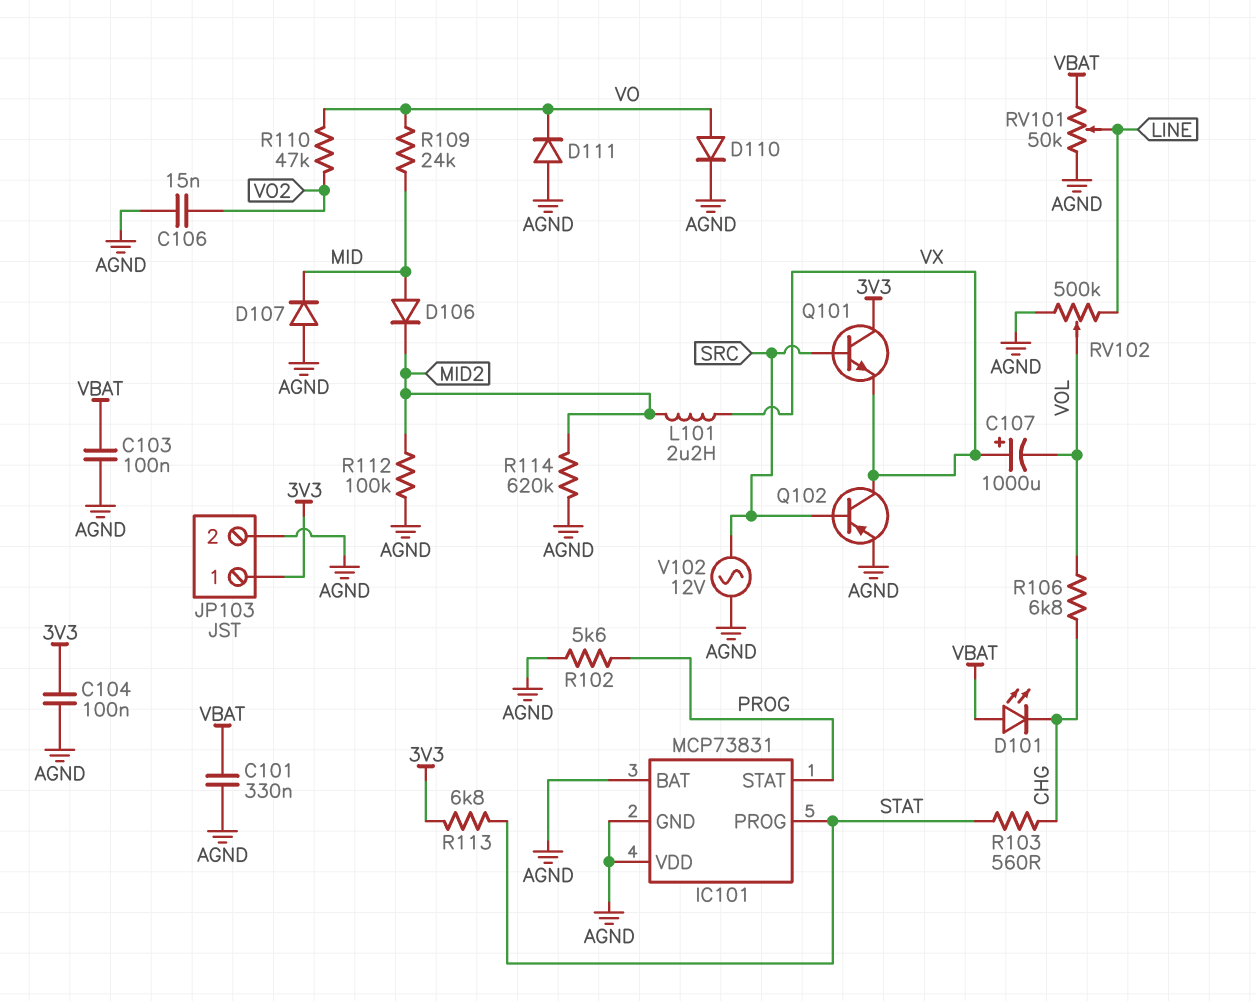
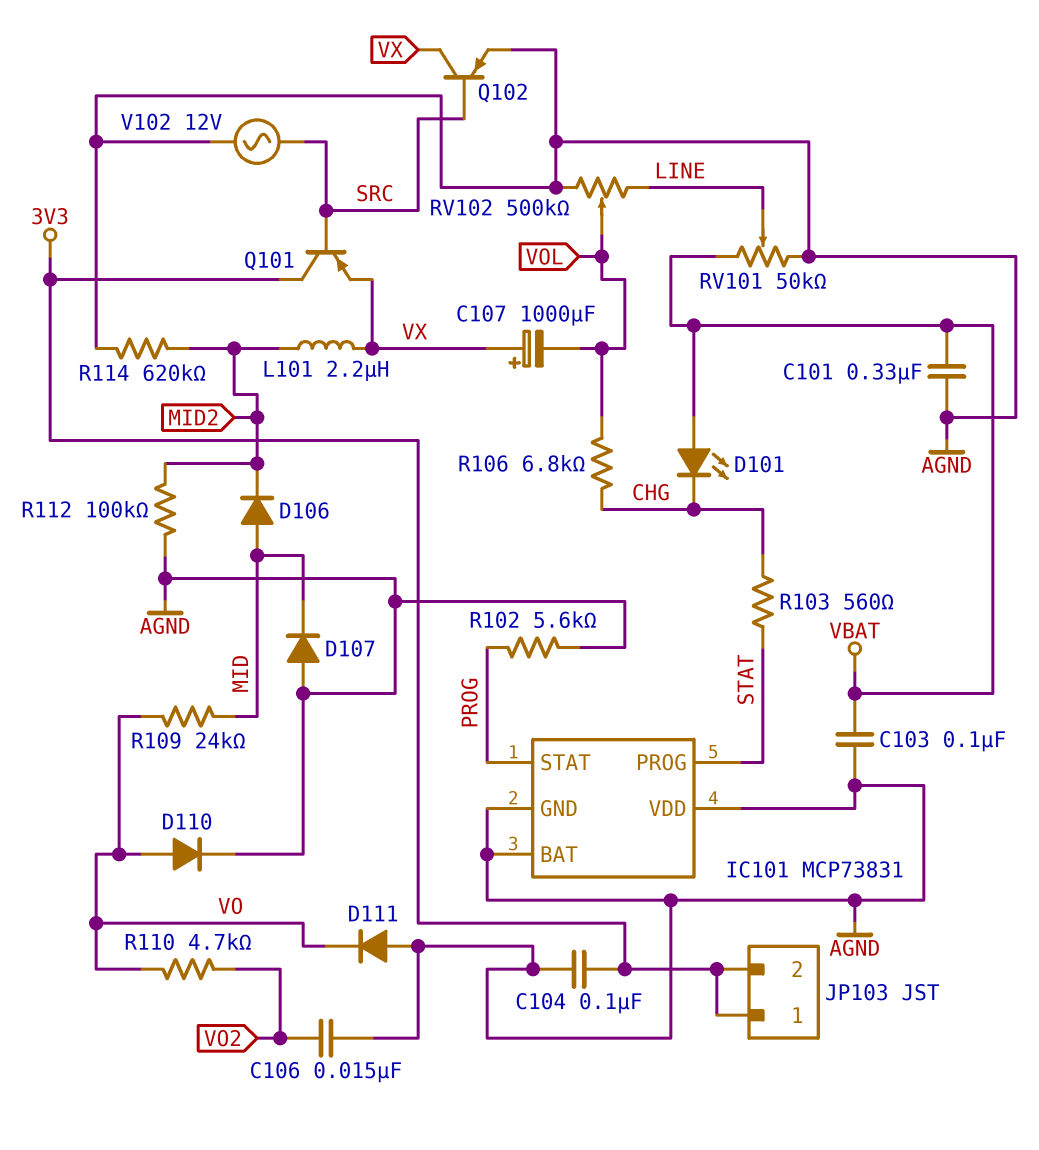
JP103 pin 2: AGND -> 3V3
Q101: NPN (B SRC, C 3V3, E VX) -> PNP (B SRC, C 3V3, E VX)
R110: 47k (VO, VO2) -> 4.7k (VO, VO2)
R113: 6.8k (3V3, STAT) -> none

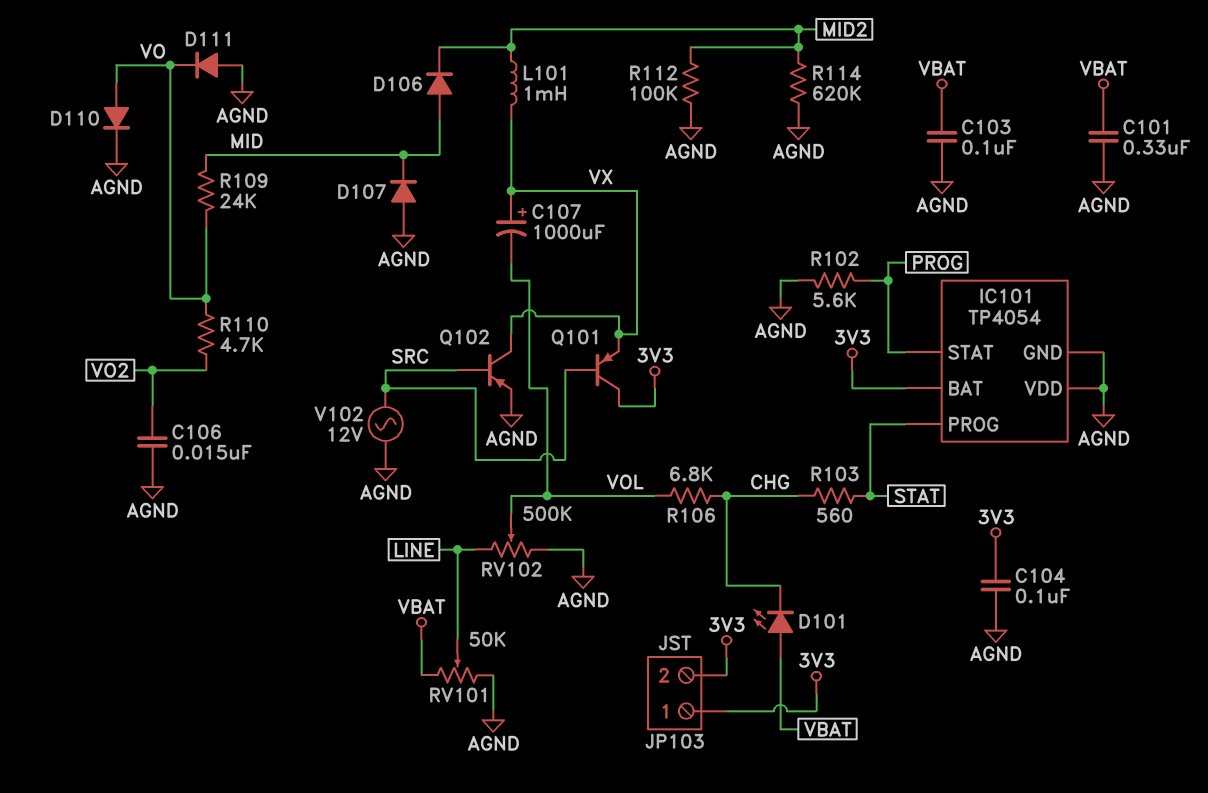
IC101: MCP73831 -> TP4054
IC101 pin BAT: AGND -> 3V3
L101: 2.2uH (MID2, VX) -> 1mH (MID2, VX)

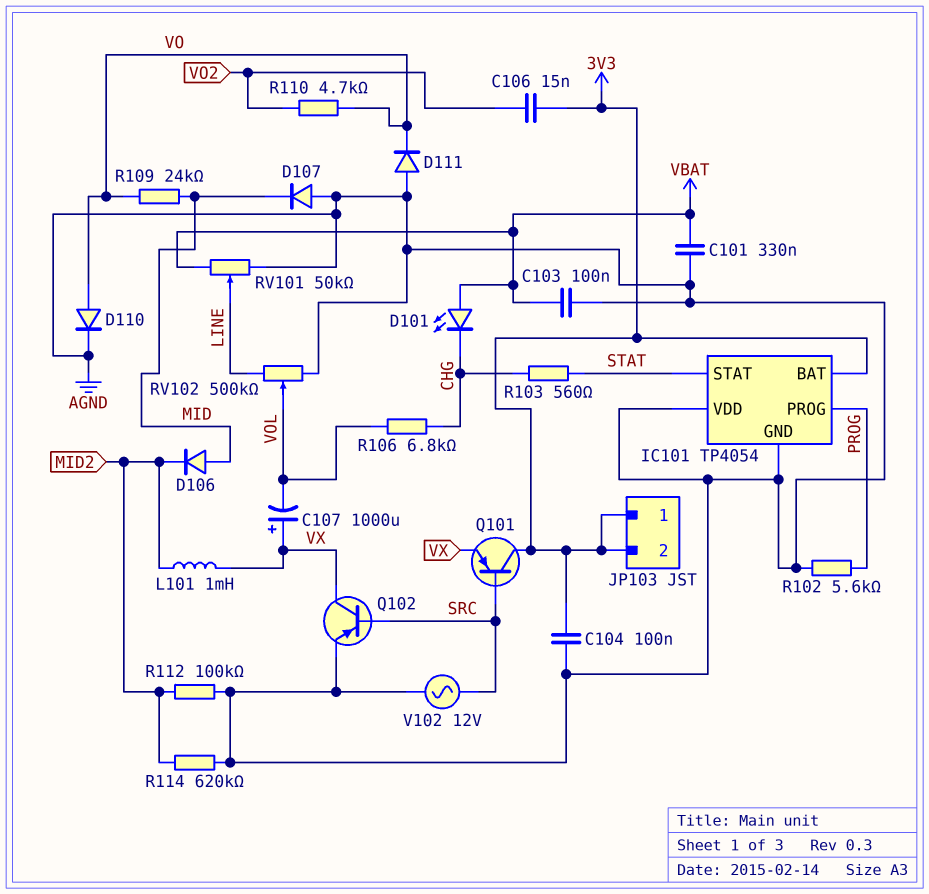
C106: 15nF (AGND, VO2) -> 15nF (3V3, VO2)
IC101 pin PROG: STAT -> PROG
IC101 pin STAT: PROG -> STAT

